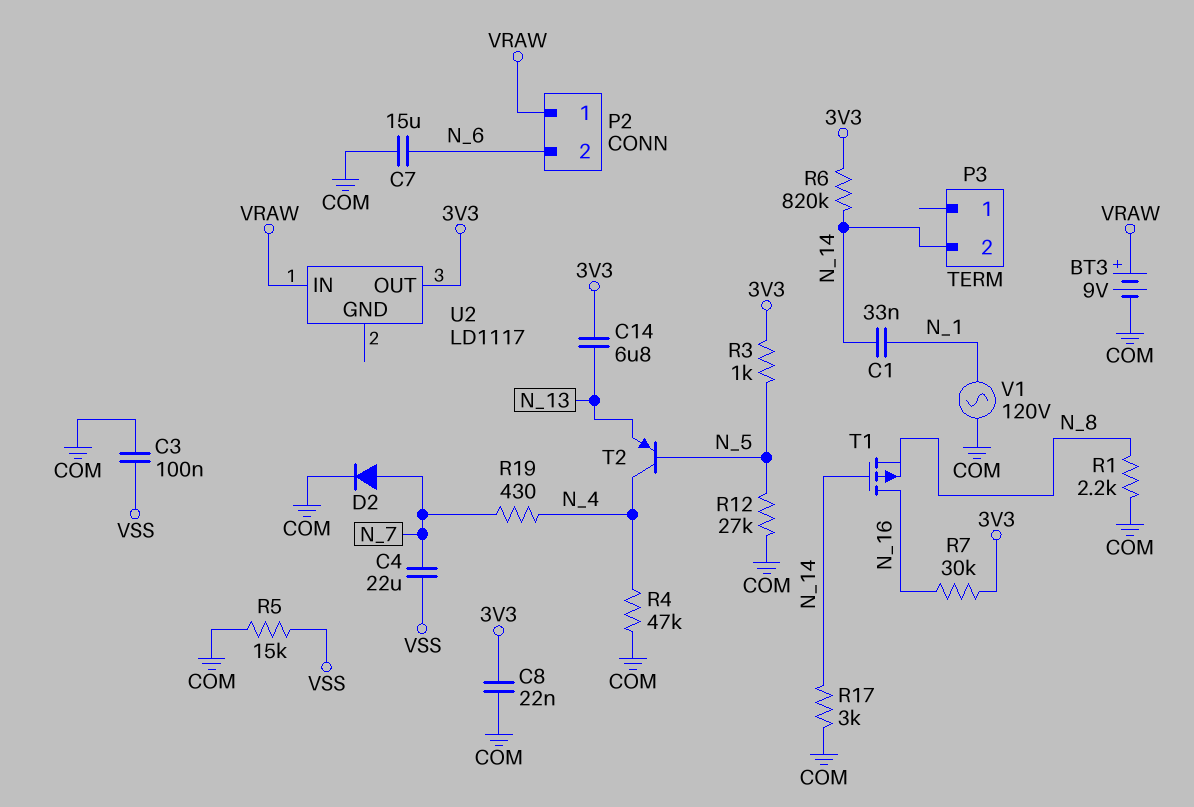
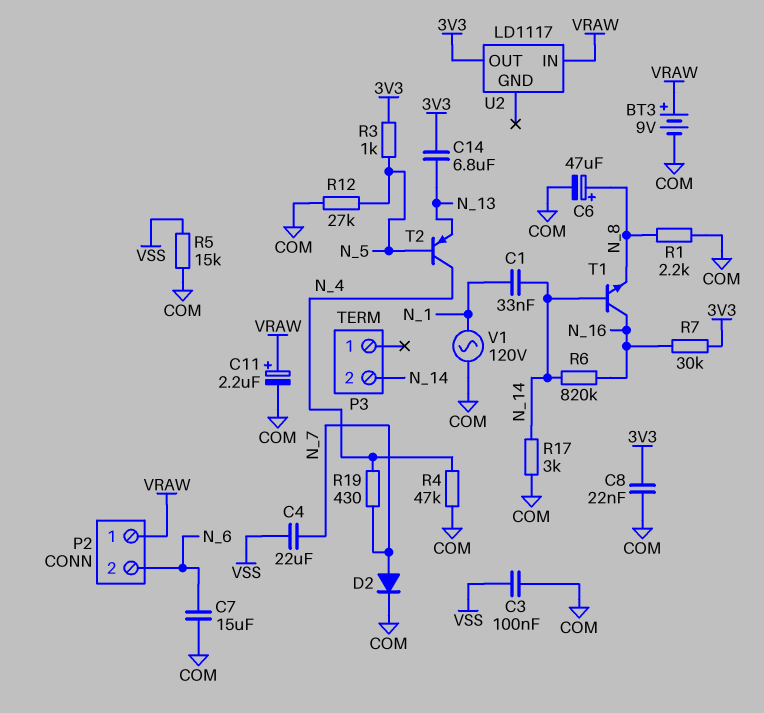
C6: none -> 47uF (plus N_8, minus COM)
C11: none -> 2.2uF (plus VRAW, minus COM)
R6: 820k (3V3, N_14) -> 820k (N_14, N_16)
T1: PMOS (G N_14, D N_16, S N_8) -> NPN (B N_14, C N_16, E N_8)

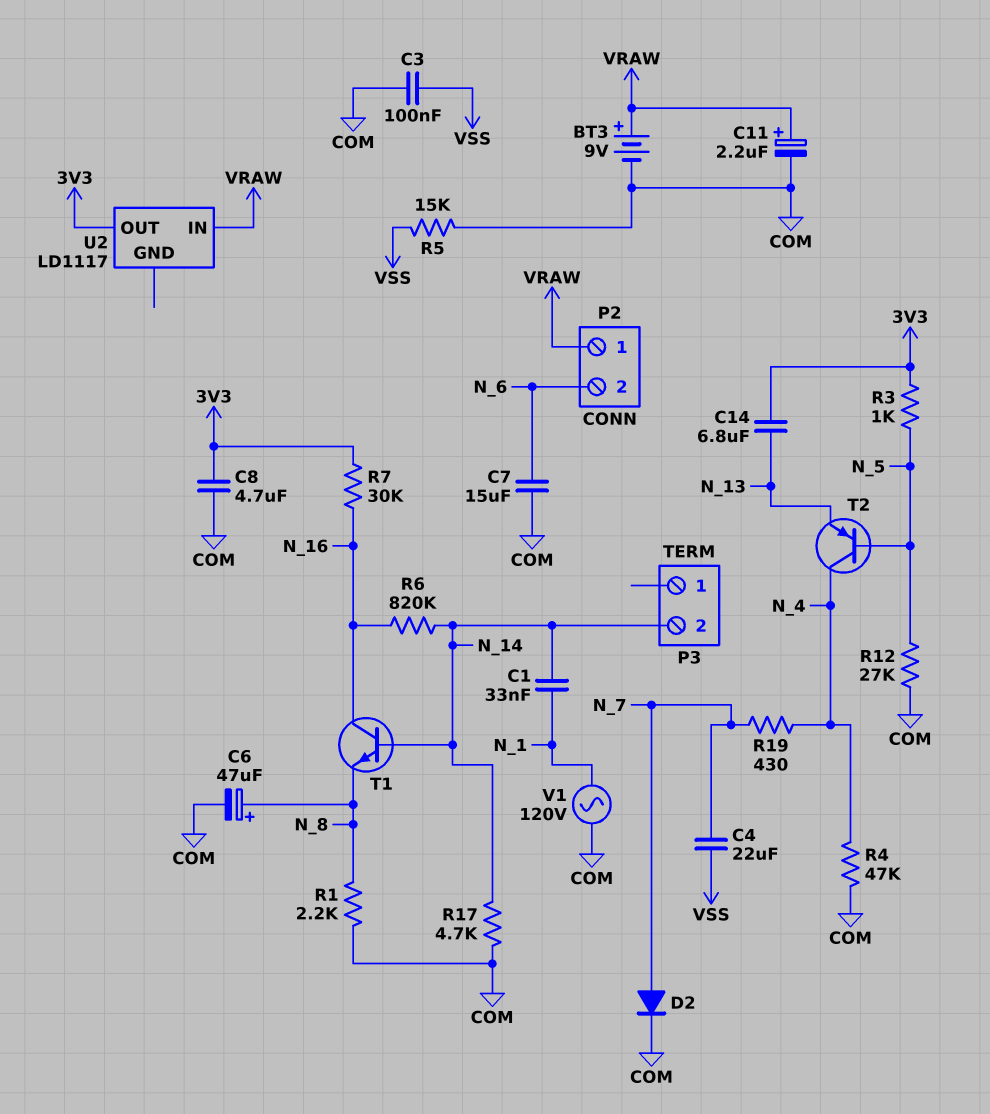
C8: 22nF (3V3, COM) -> 4.7uF (3V3, COM)
R17: 3k (COM, N_14) -> 4.7k (COM, N_14)

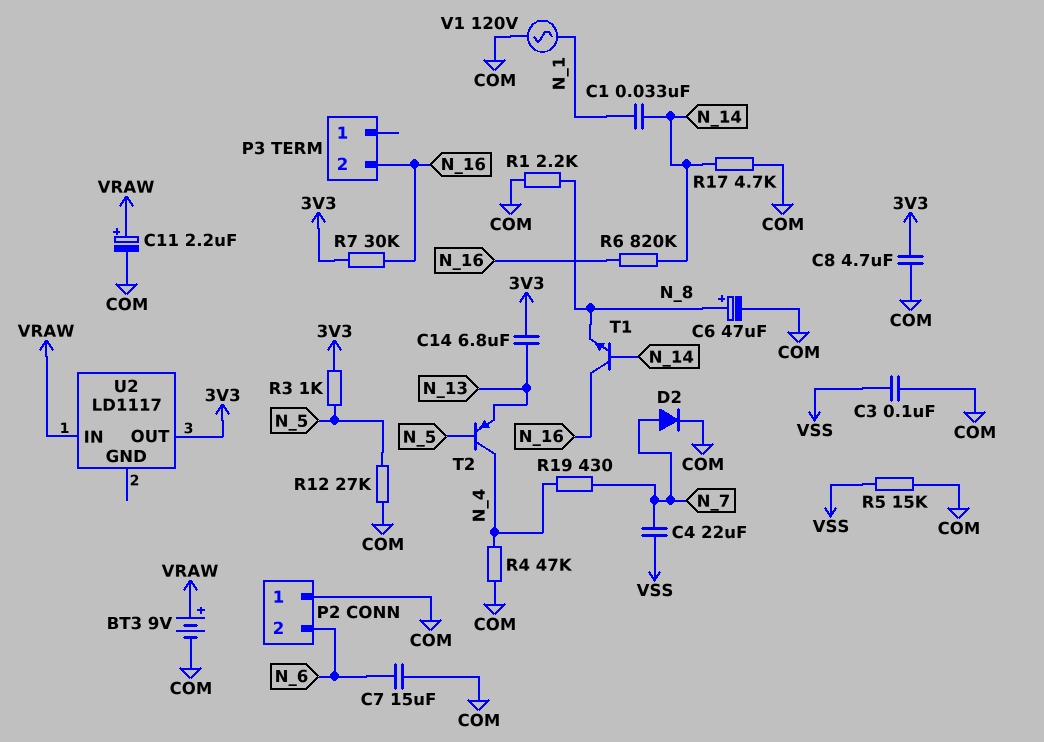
P2 pin 1: VRAW -> COM
P3 pin 2: N_14 -> N_16

